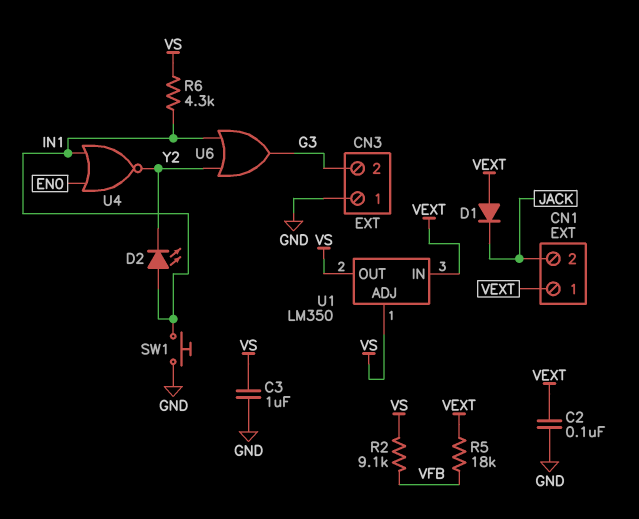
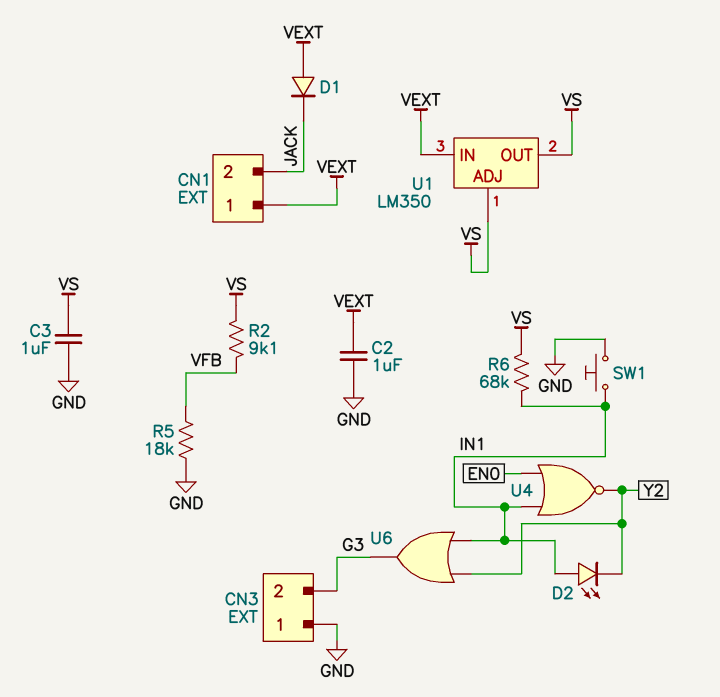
C2: 100nF (GND, VEXT) -> 1uF (GND, VEXT)
R5: 18k (VEXT, VFB) -> 18k (GND, VFB)
R6: 4.3k (IN1, VS) -> 68k (IN1, VS)

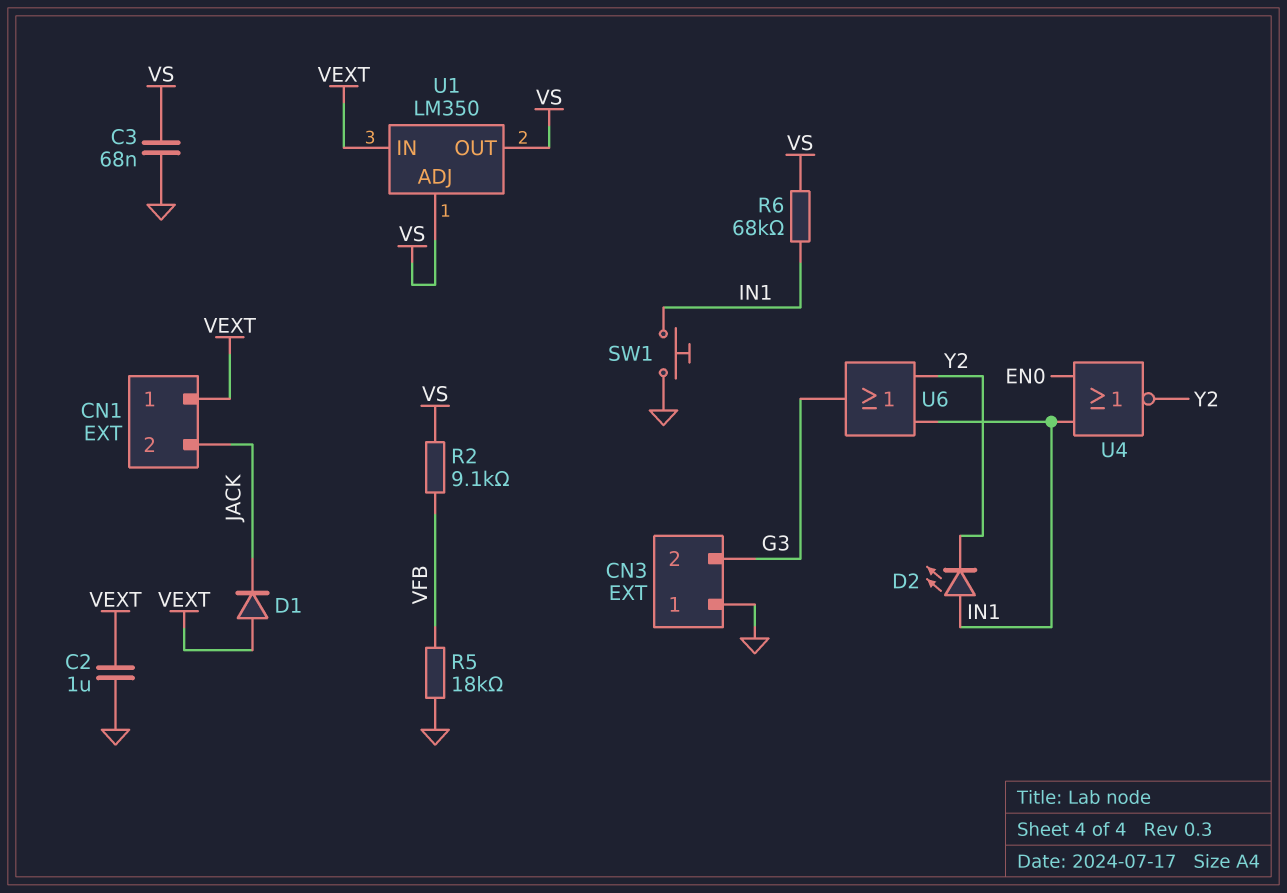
C3: 1uF (GND, VS) -> 68nF (GND, VS)

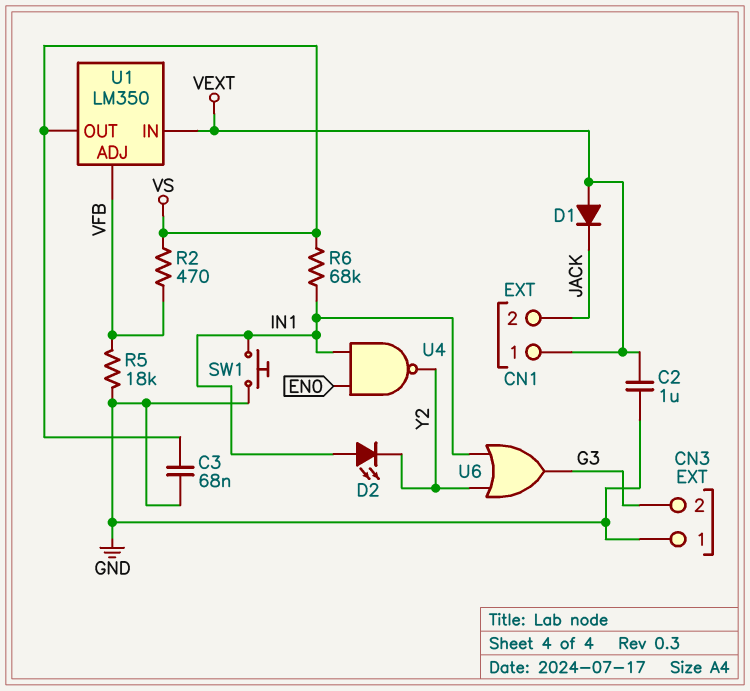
R2: 9.1k (VFB, VS) -> 470 (VFB, VS)
U1 pin ADJ: VS -> VFB
U4: NOR (in EN0, in IN1, out Y2) -> NAND (in EN0, in IN1, out Y2)

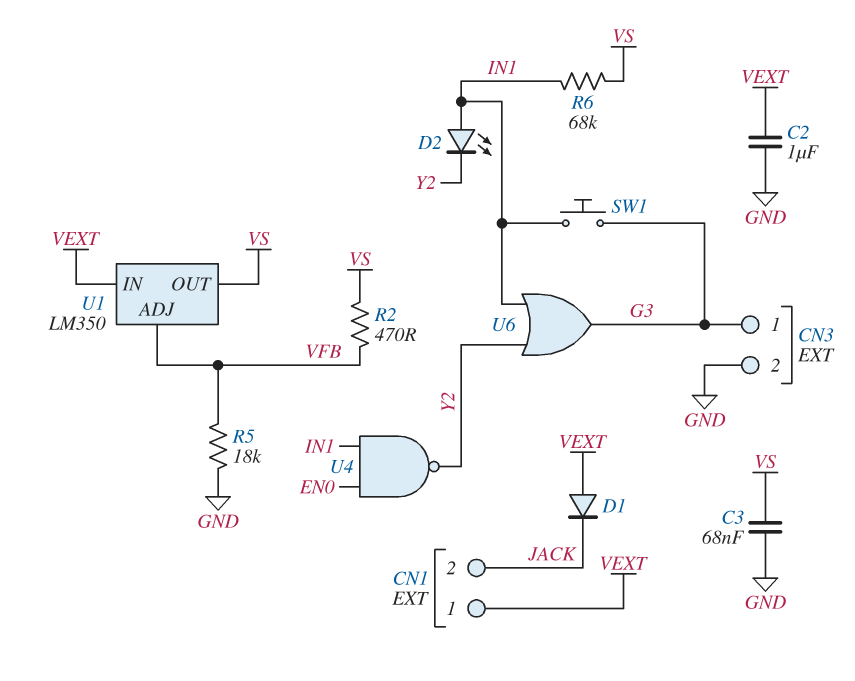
CN3 pin 1: GND -> G3
CN3 pin 2: G3 -> GND
SW1: button (GND, IN1) -> button (G3, IN1)

